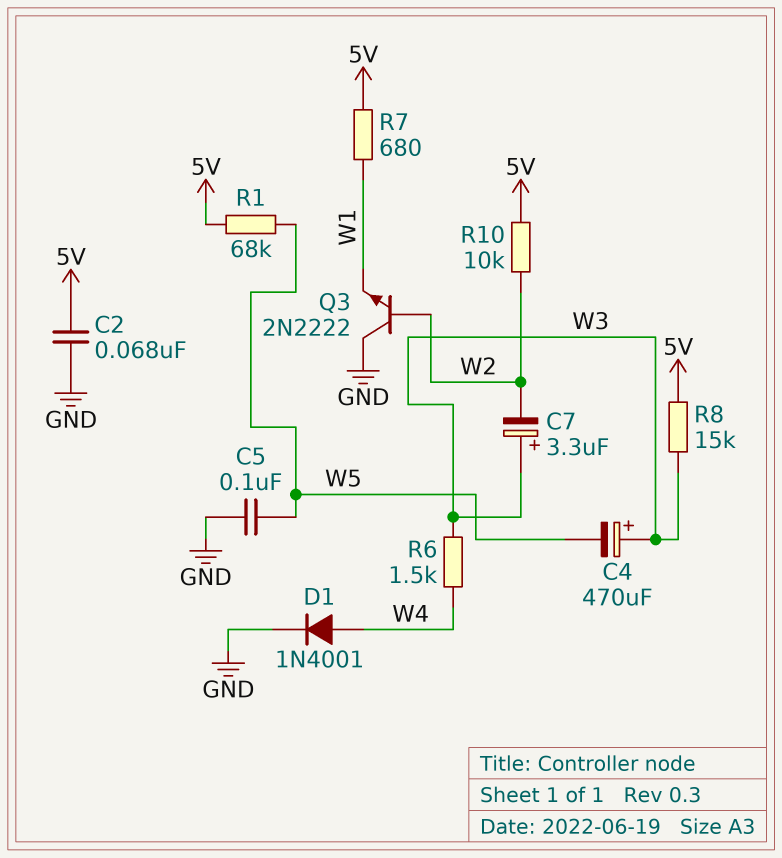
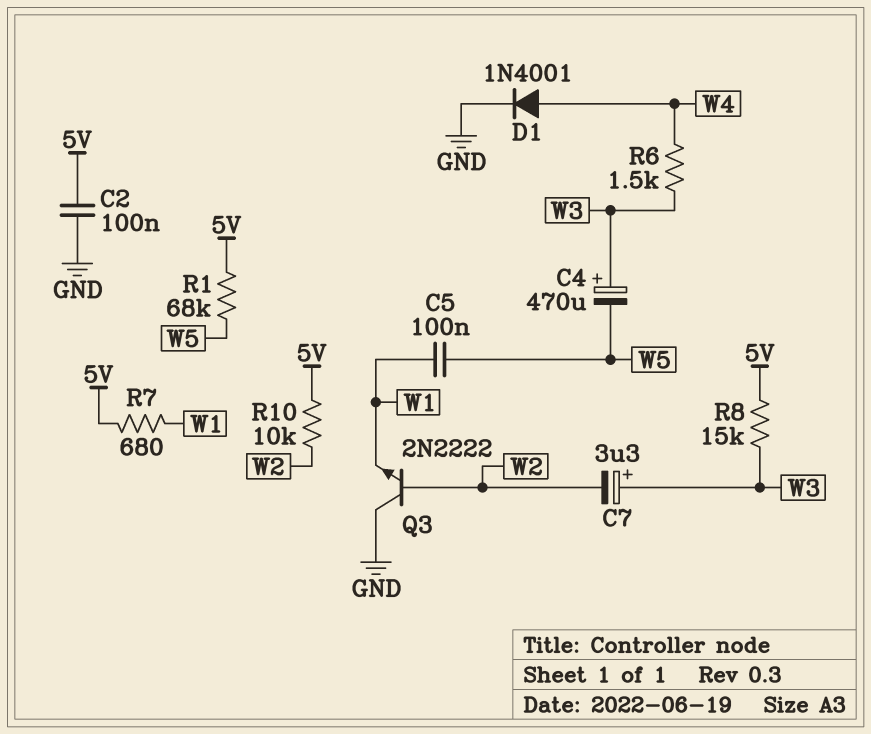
C2: 68nF (5V, GND) -> 100nF (5V, GND)
C5: 100nF (GND, W5) -> 100nF (W1, W5)

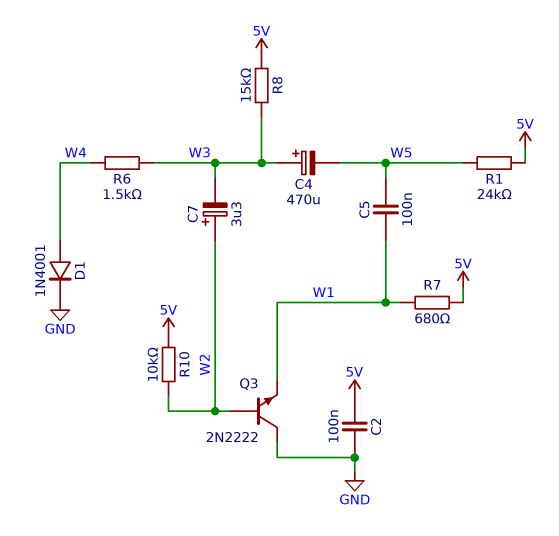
C7: 3.3uF (plus W3, minus W2) -> 3.3uF (plus W2, minus W3)
R1: 68k (5V, W5) -> 24k (5V, W5)

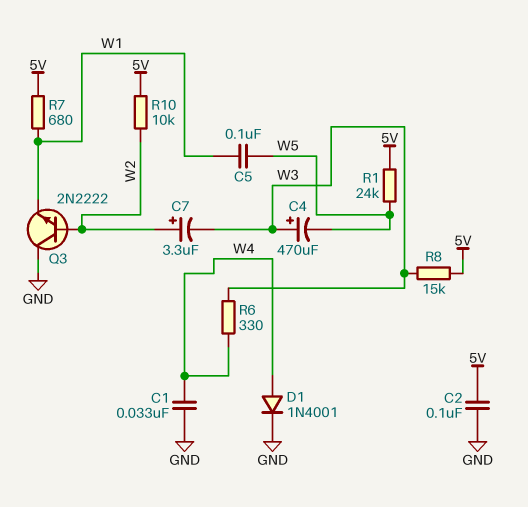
C1: none -> 33nF (GND, W4)
R6: 1.5k (W3, W4) -> 330 (W3, W4)

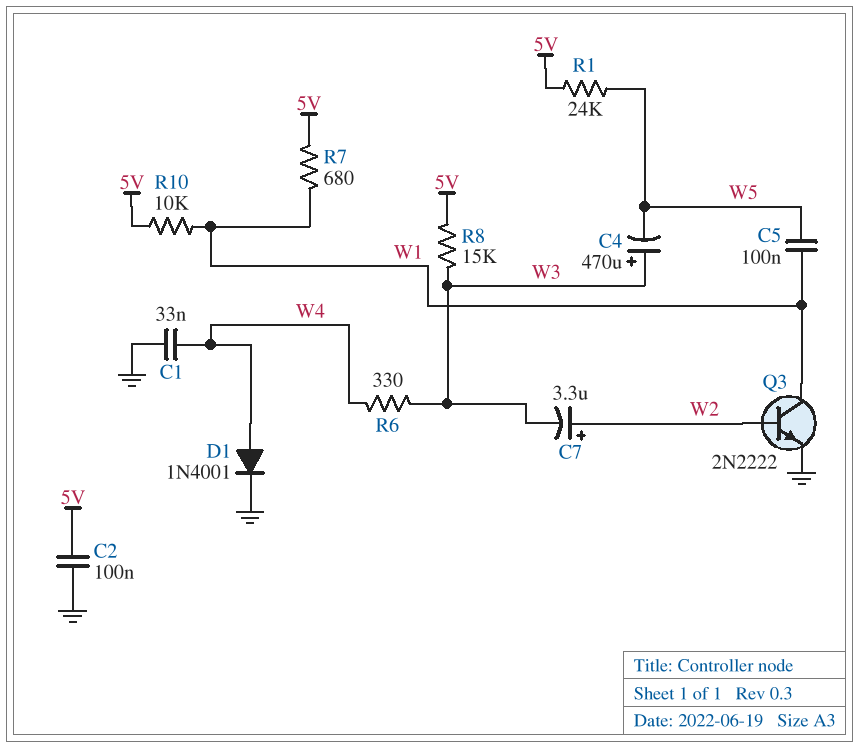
Q3: NPN 2N2222 (B W2, C GND, E W1) -> NPN 2N2222 (B W2, C W1, E GND)
R10: 10k (5V, W2) -> 10k (5V, W1)

